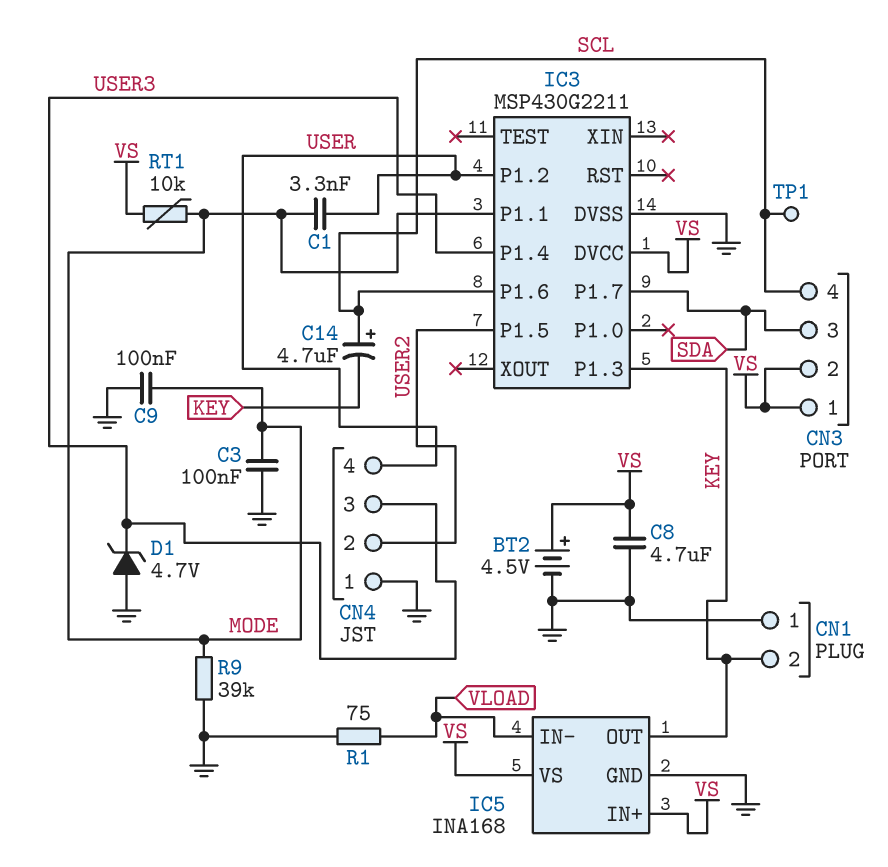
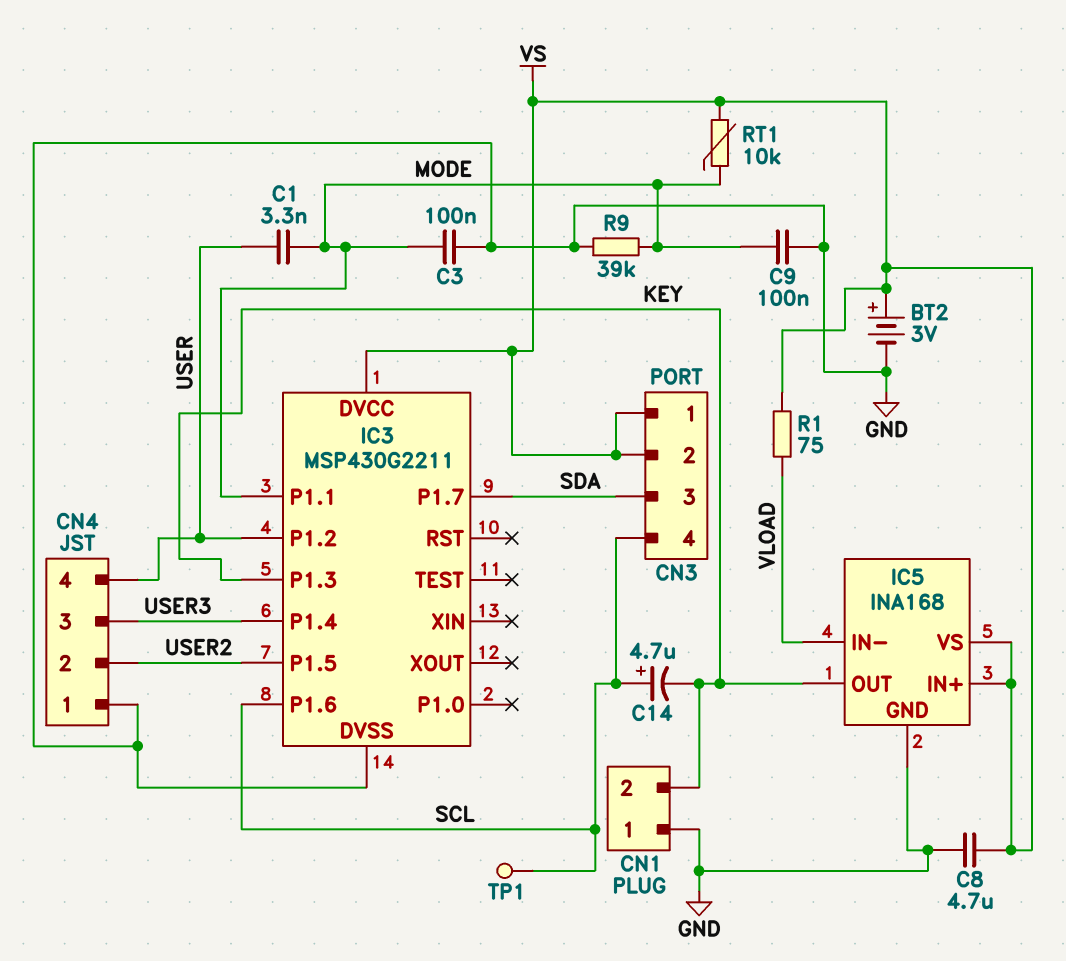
BT2: 4.5V (plus VS, minus GND) -> 3V (plus VS, minus GND)
D1: zener 4.7V (A GND, K USER3) -> none
R1: 75 (GND, VLOAD) -> 75 (VLOAD, VS)

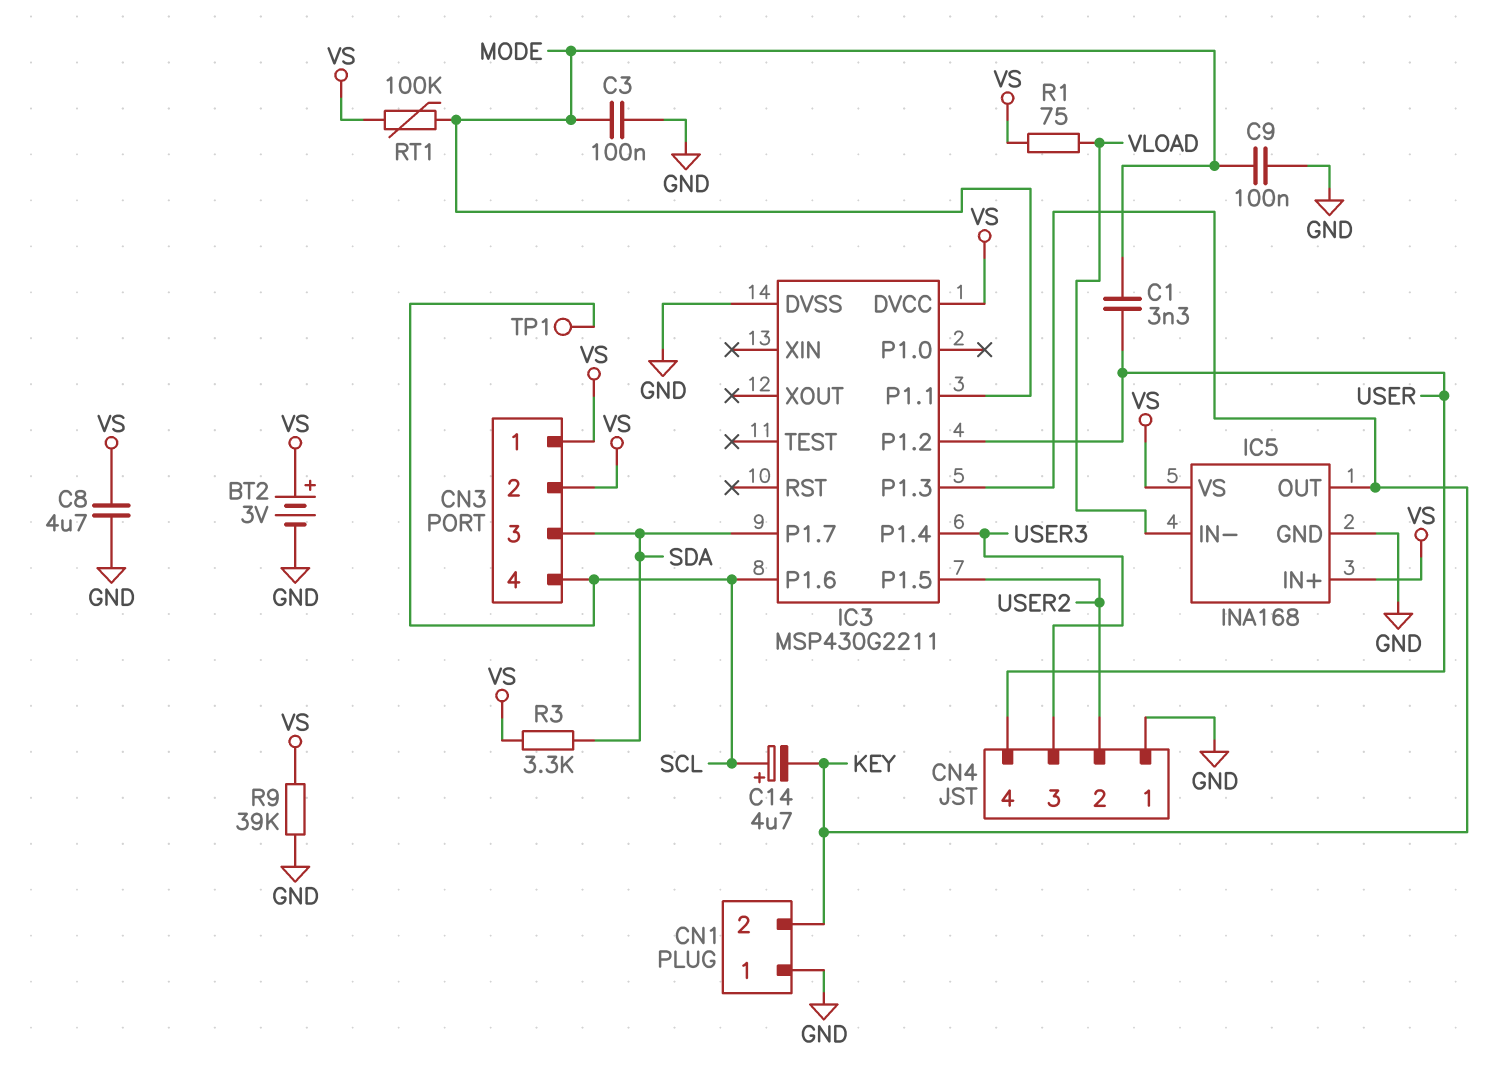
R3: none -> 3.3k (SDA, VS)
R9: 39k (GND, MODE) -> 39k (GND, VS)
RT1: 10k (MODE, VS) -> 100k (MODE, VS)

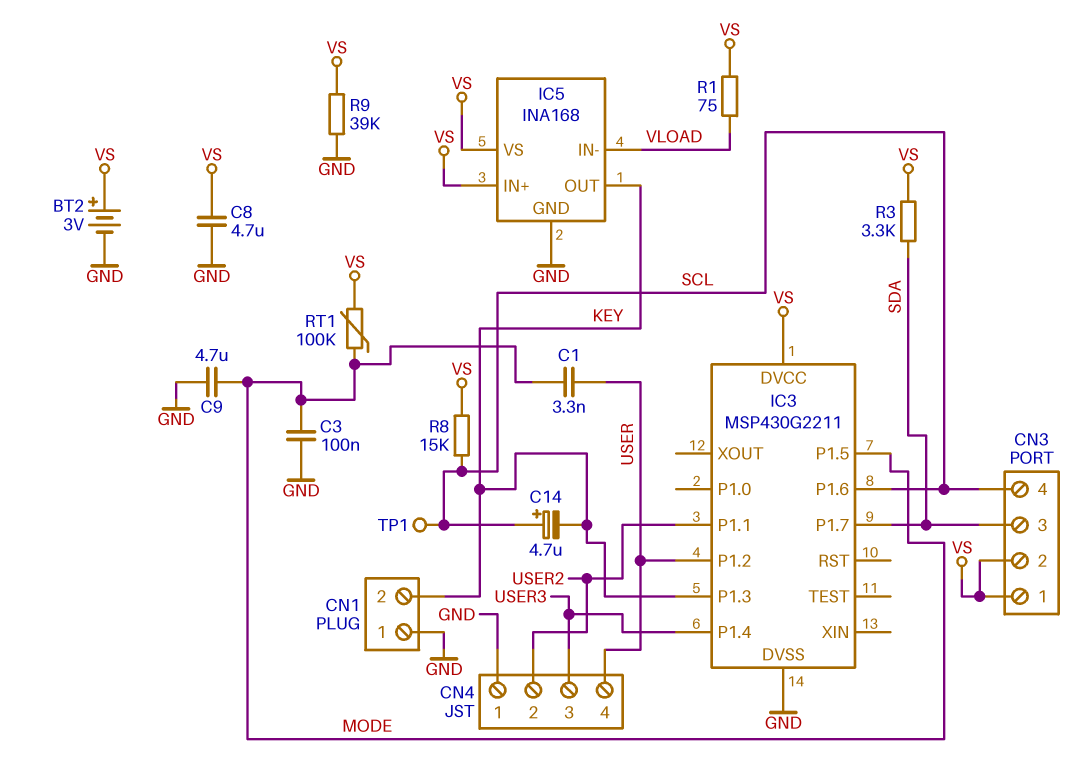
C9: 100nF (GND, MODE) -> 4.7uF (GND, MODE)
IC3 pin P1.1: MODE -> USER2
IC3 pin P1.5: USER2 -> MODE
R8: none -> 15k (SCL, VS)

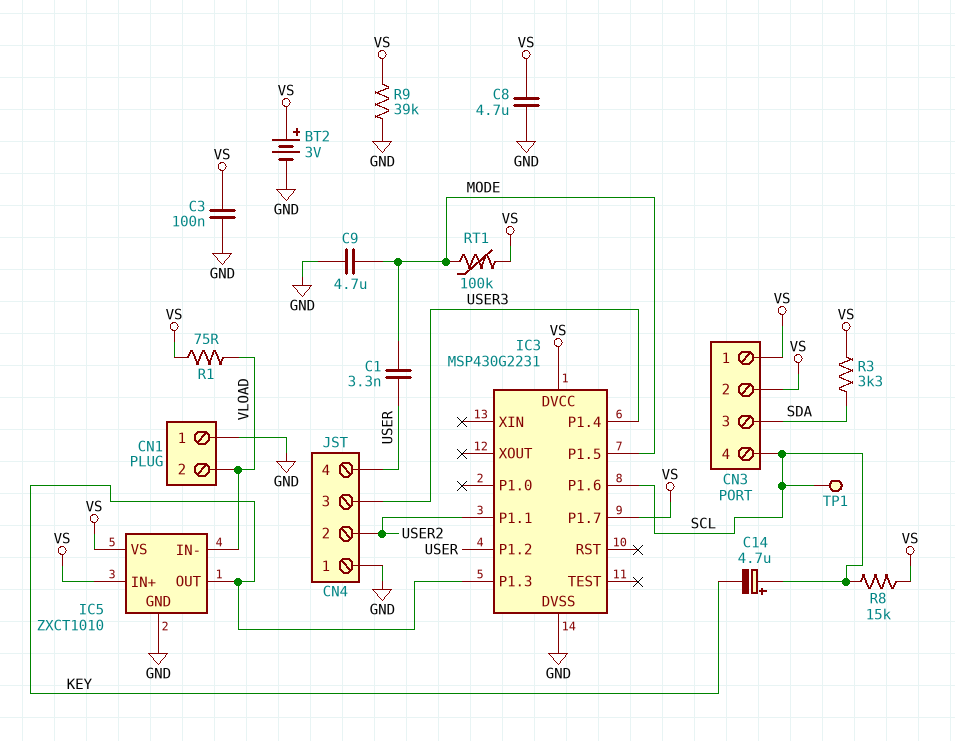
C3: 100nF (GND, MODE) -> 100nF (GND, VS)
CN1 pin 2: KEY -> VLOAD
IC3: MSP430G2211 -> MSP430G2231
IC3 pin P1.7: SDA -> VS
IC5: INA168 -> ZXCT1010

